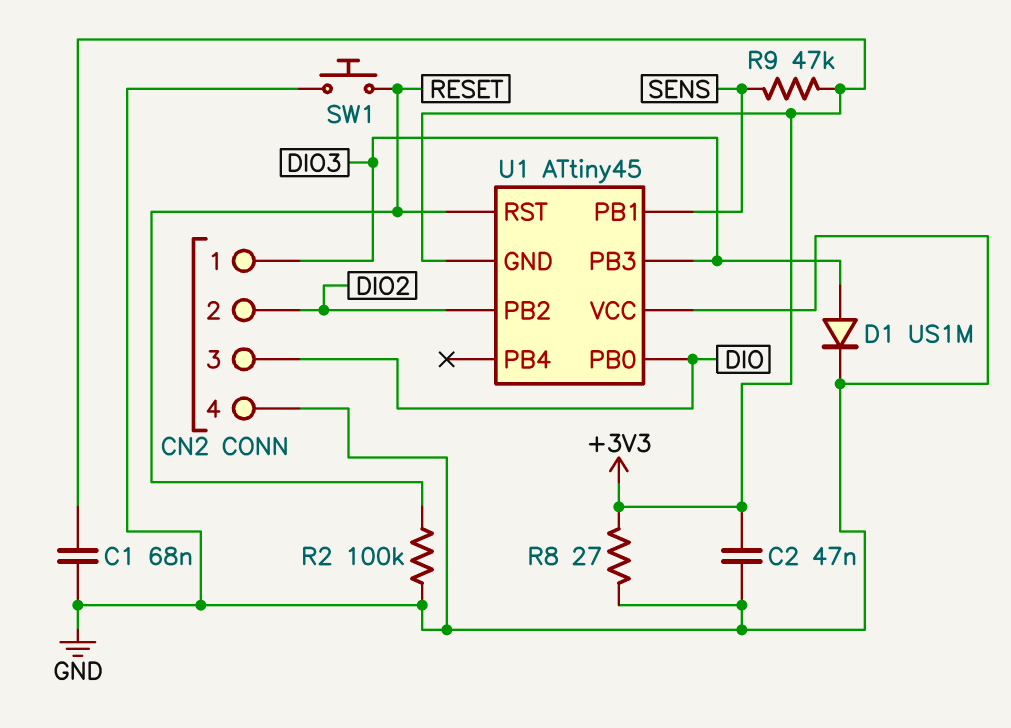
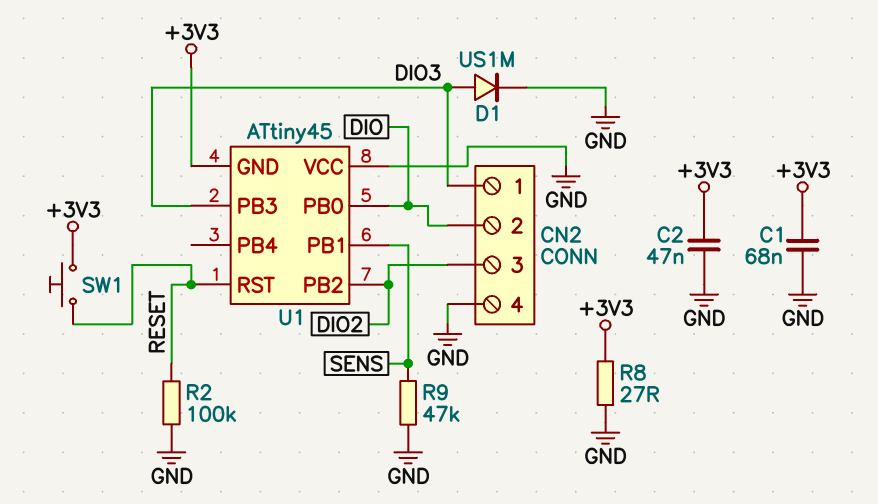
CN2 pin 2: DIO2 -> DIO
CN2 pin 3: DIO -> DIO2
R9: 47k (+3V3, SENS) -> 47k (GND, SENS)
SW1: button (GND, RESET) -> button (+3V3, RESET)

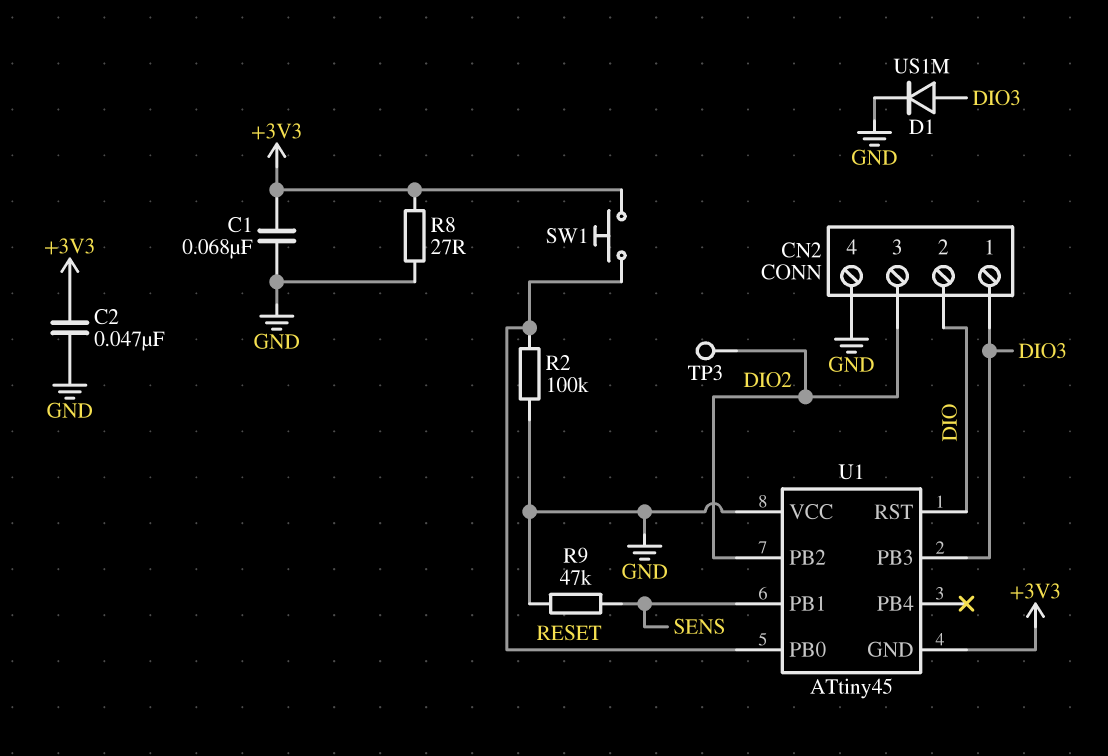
TP3: none -> test point (DIO2)
U1 pin PB0: DIO -> RESET
U1 pin RST: RESET -> DIO

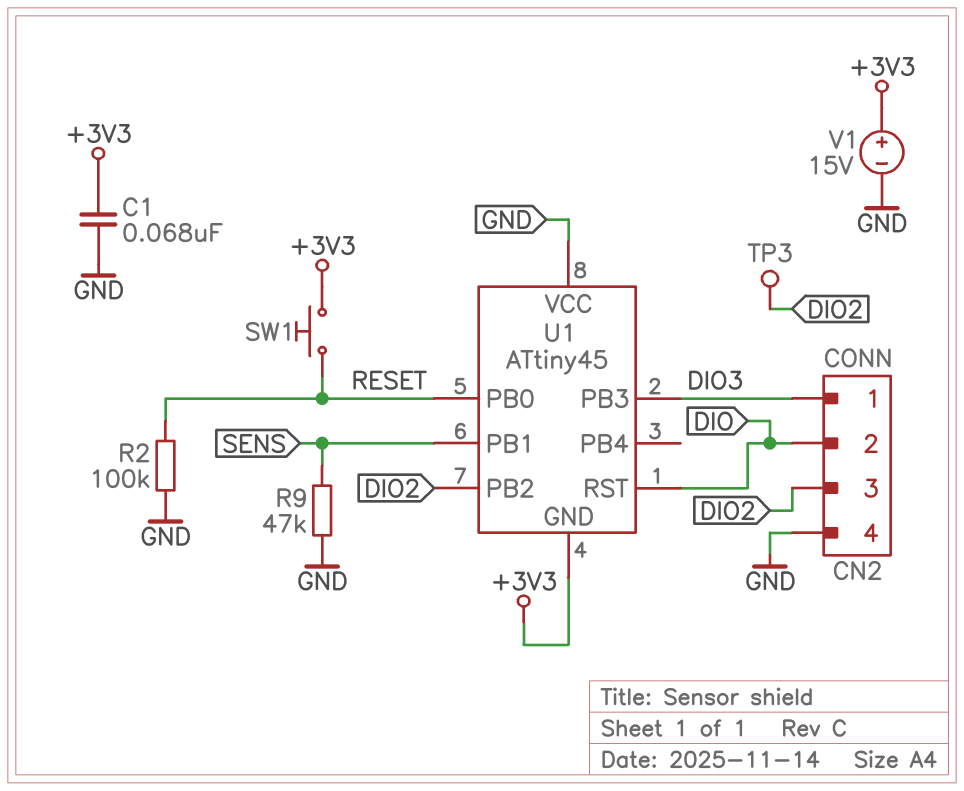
C2: 47nF (+3V3, GND) -> none
D1: diode US1M (A DIO3, K GND) -> none
R8: 27 (+3V3, GND) -> none
V1: none -> 15V (plus +3V3, minus GND)

